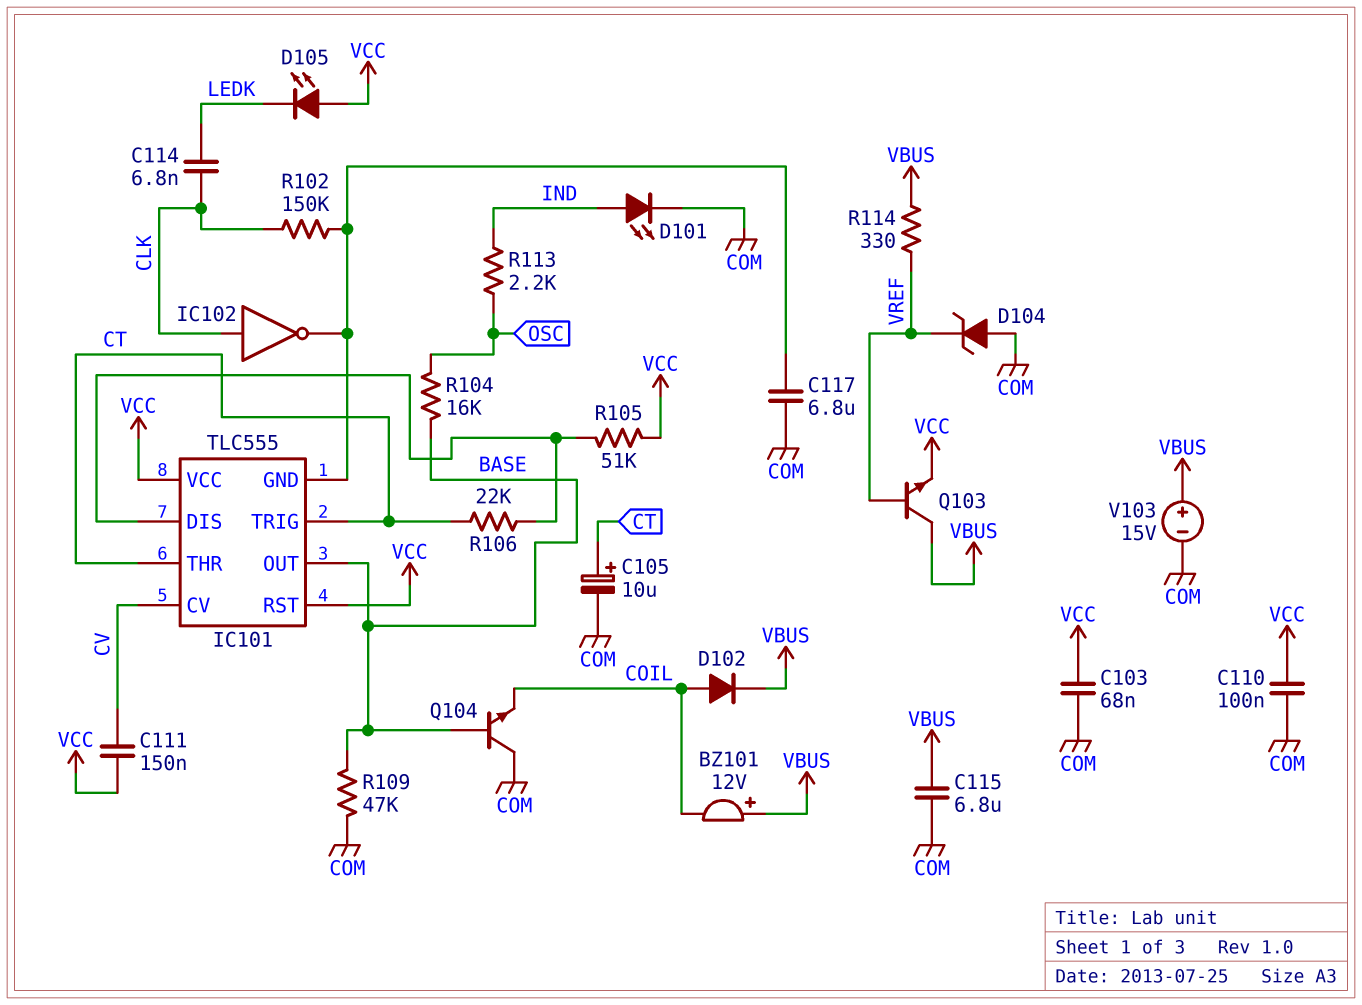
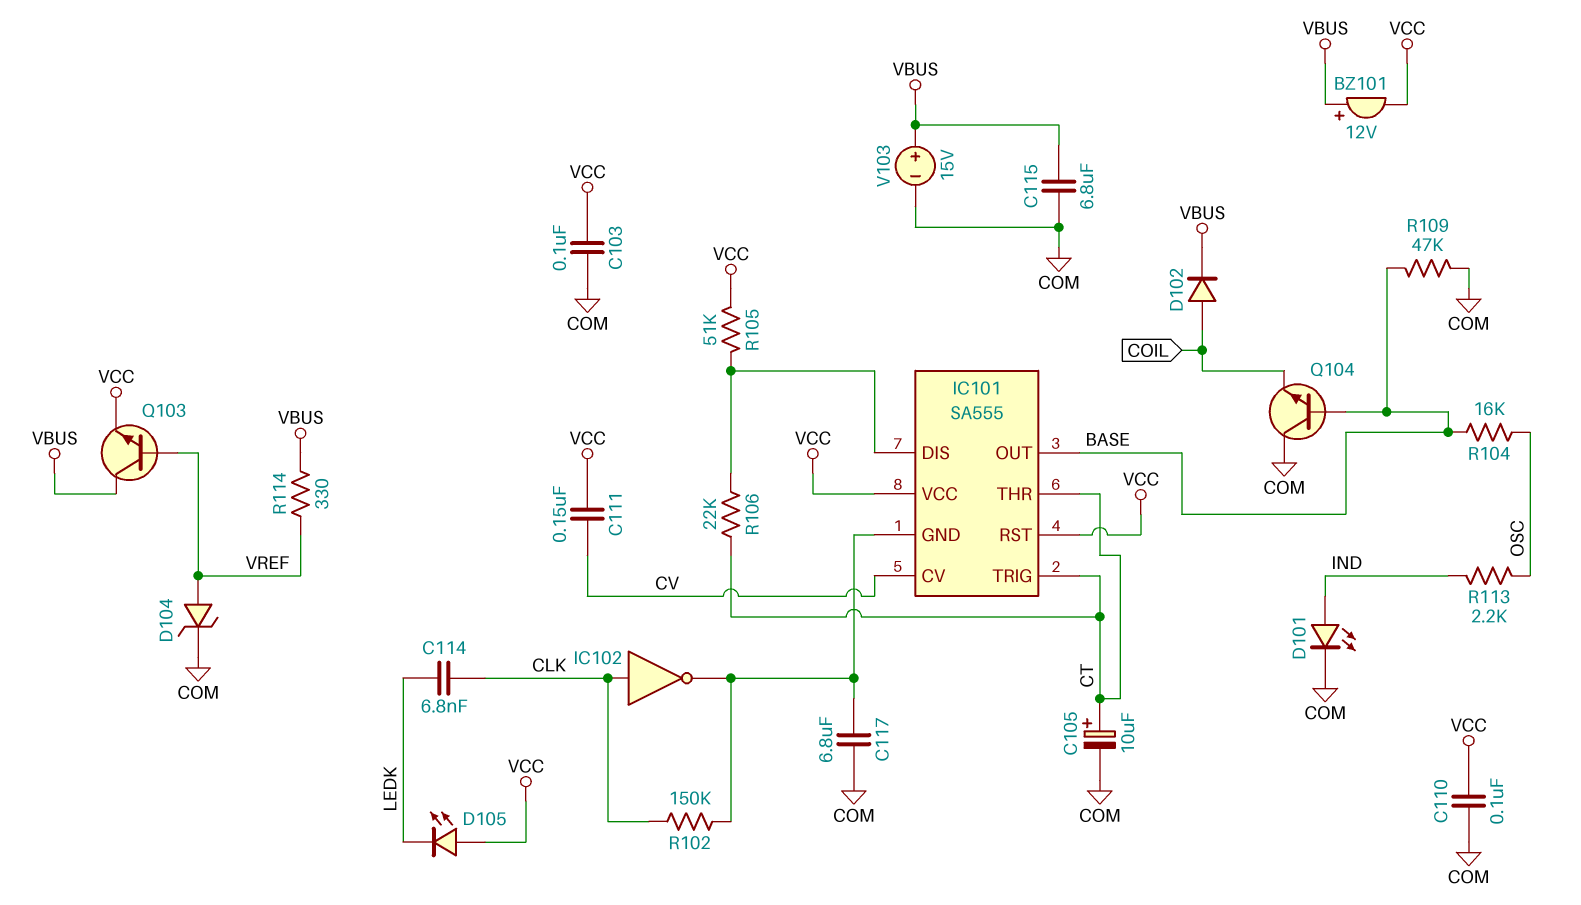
BZ101: buzzer 12V (plus VBUS, minus COIL) -> buzzer 12V (plus VBUS, minus VCC)
C103: 68nF (COM, VCC) -> 100nF (COM, VCC)
D104: zener (A COM, K VREF) -> zener (A VREF, K COM)
IC101: TLC555 -> SA555

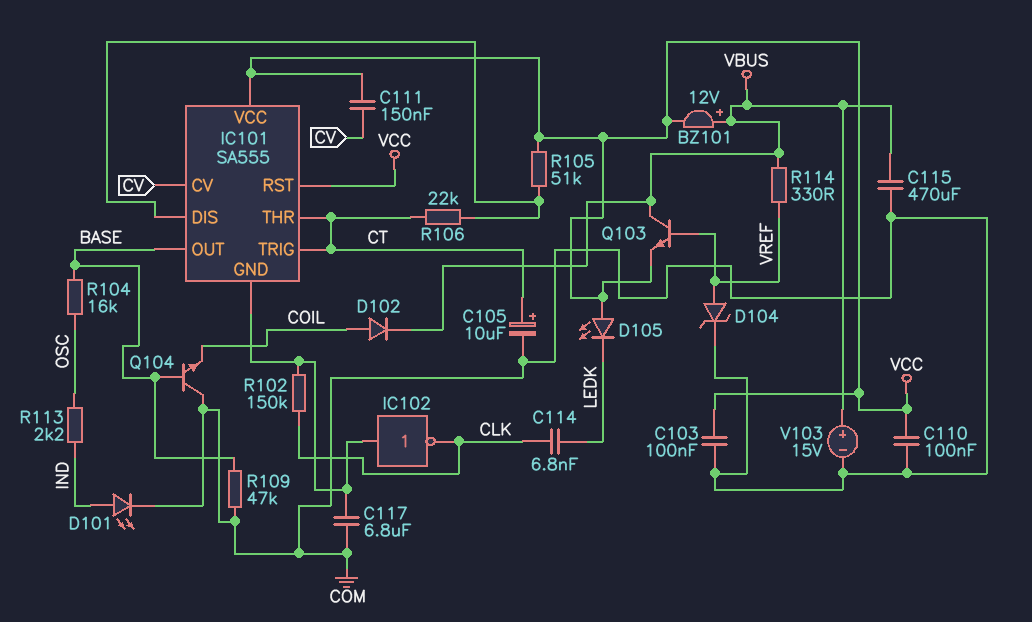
C115: 6.8uF (COM, VBUS) -> 470uF (COM, VBUS)
IC102: NOT (in CLK, out IC101/GND) -> NOT (in IC101/GND, out CLK)

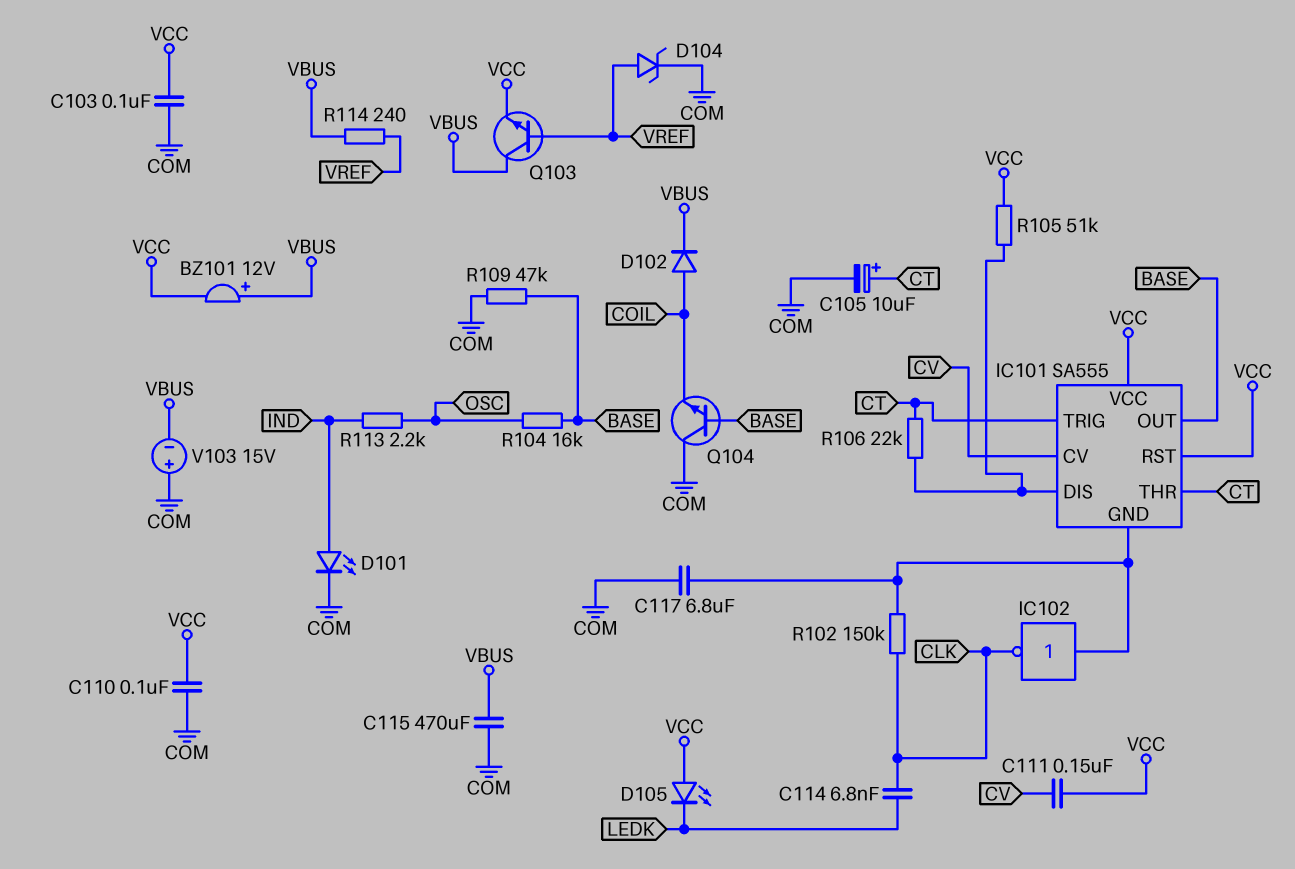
R114: 330 (VBUS, VREF) -> 240 (VBUS, VREF)
V103: 15V (plus VBUS, minus COM) -> 15V (plus COM, minus VBUS)

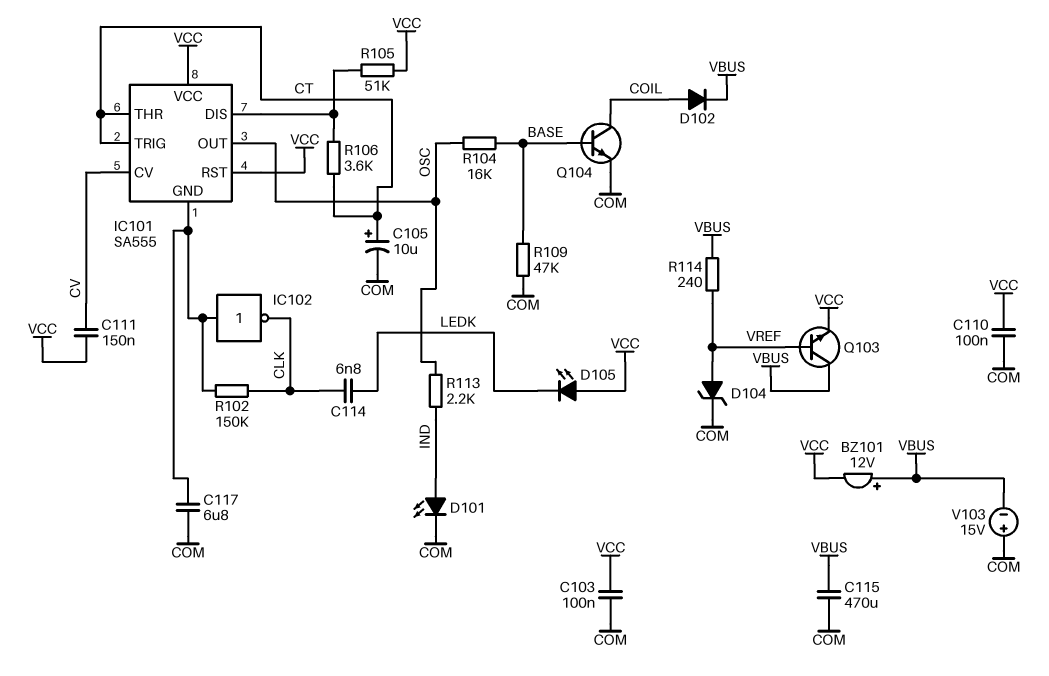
IC101 pin OUT: BASE -> OSC
Q104: NPN (B BASE, C COM, E COIL) -> NPN (B BASE, C COIL, E COM)
R106: 22k (CT, IC101/DIS) -> 3.6k (CT, IC101/DIS)

